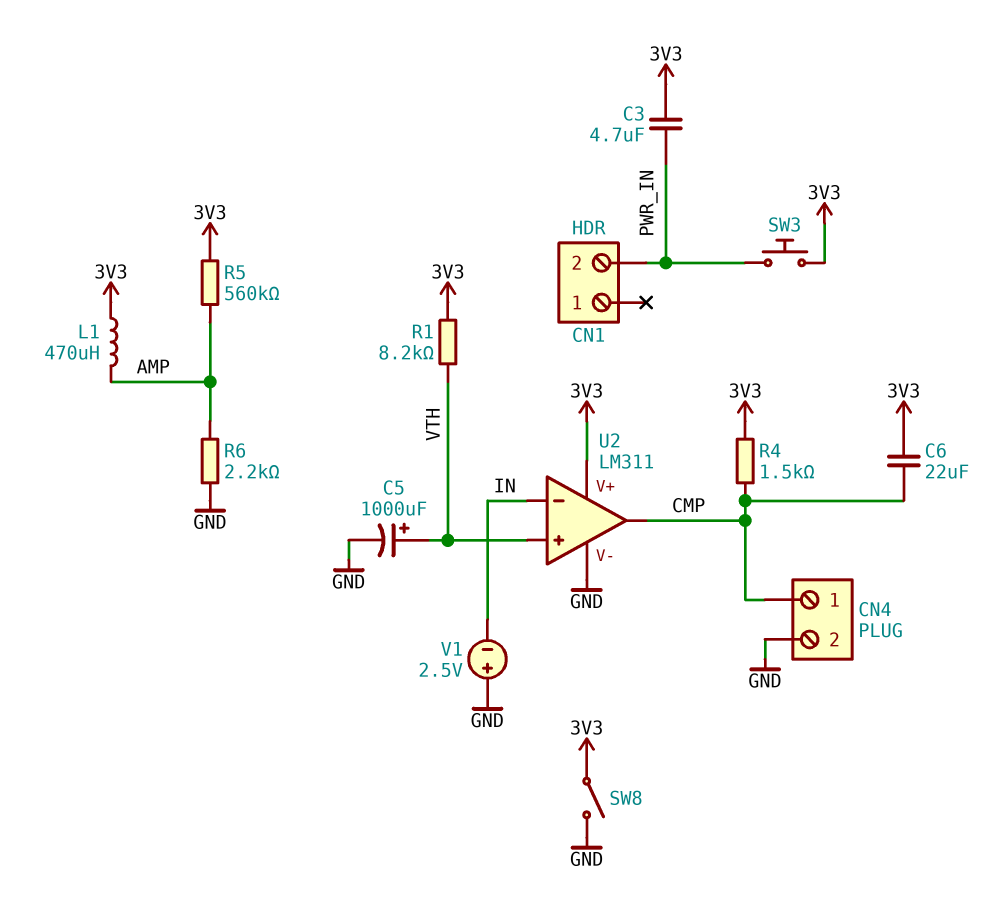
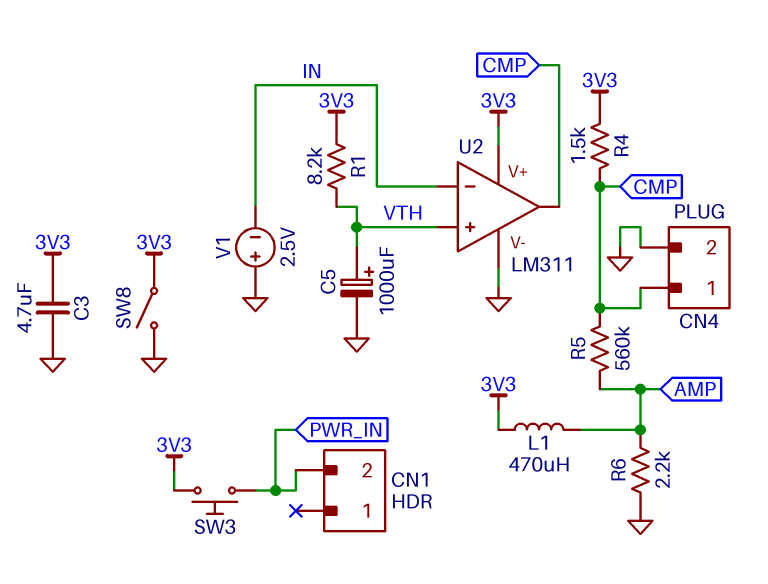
C3: 4.7uF (3V3, PWR_IN) -> 4.7uF (3V3, GND)
C6: 22uF (3V3, CMP) -> none
R5: 560k (3V3, AMP) -> 560k (AMP, CMP)

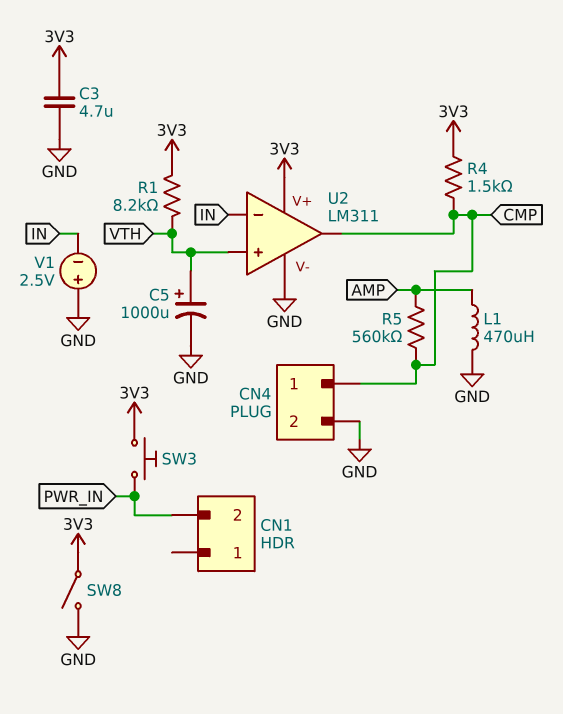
L1: 470uH (3V3, AMP) -> 470uH (AMP, GND)
R6: 2.2k (AMP, GND) -> none

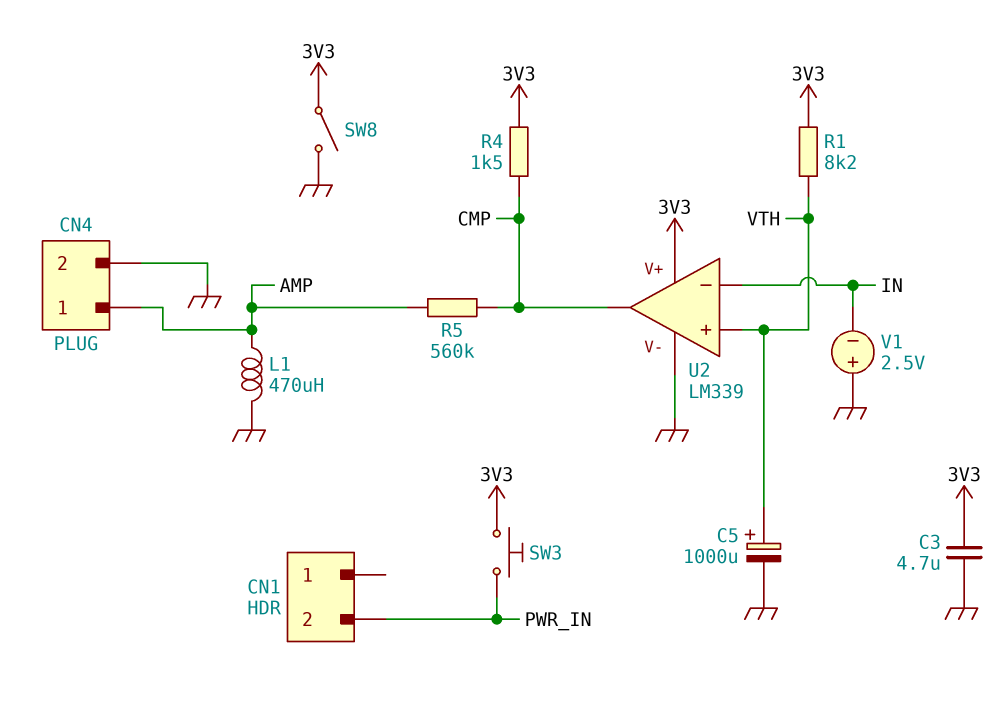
CN4 pin 1: CMP -> AMP
U2: LM311 -> LM339

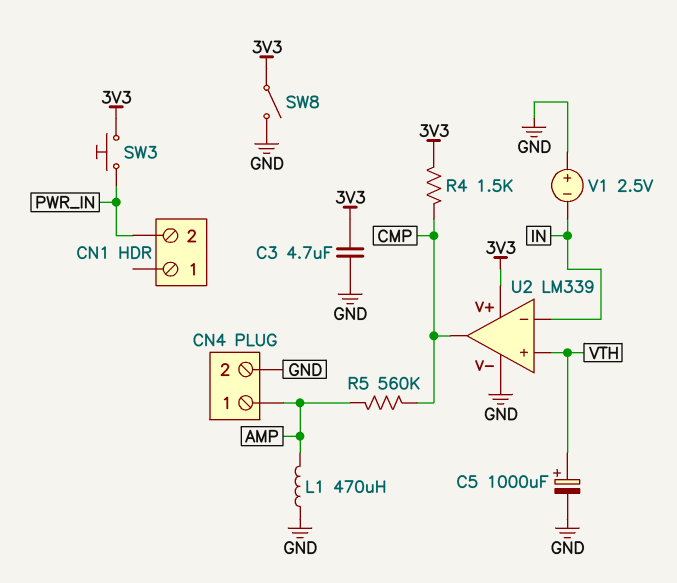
R1: 8.2k (3V3, VTH) -> none

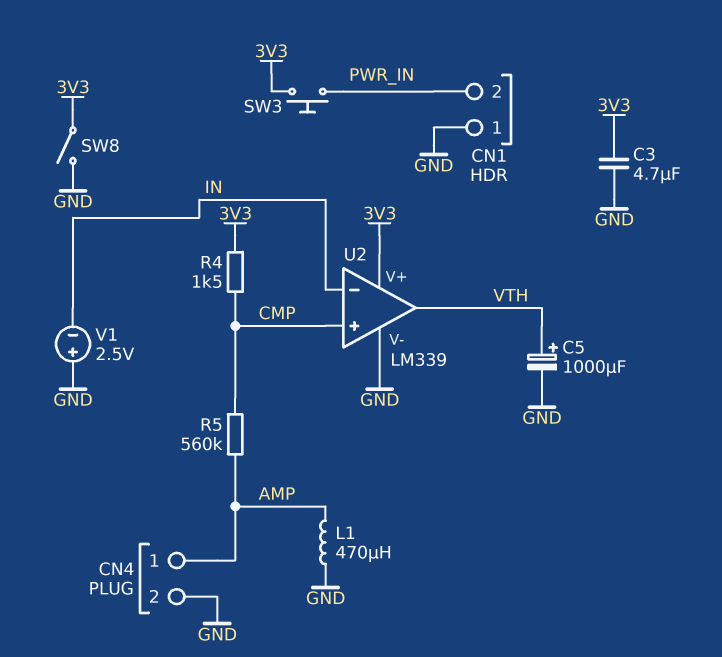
CN1 pin 1: none -> GND
U2 pin in+: VTH -> CMP
U2 pin out: CMP -> VTH

